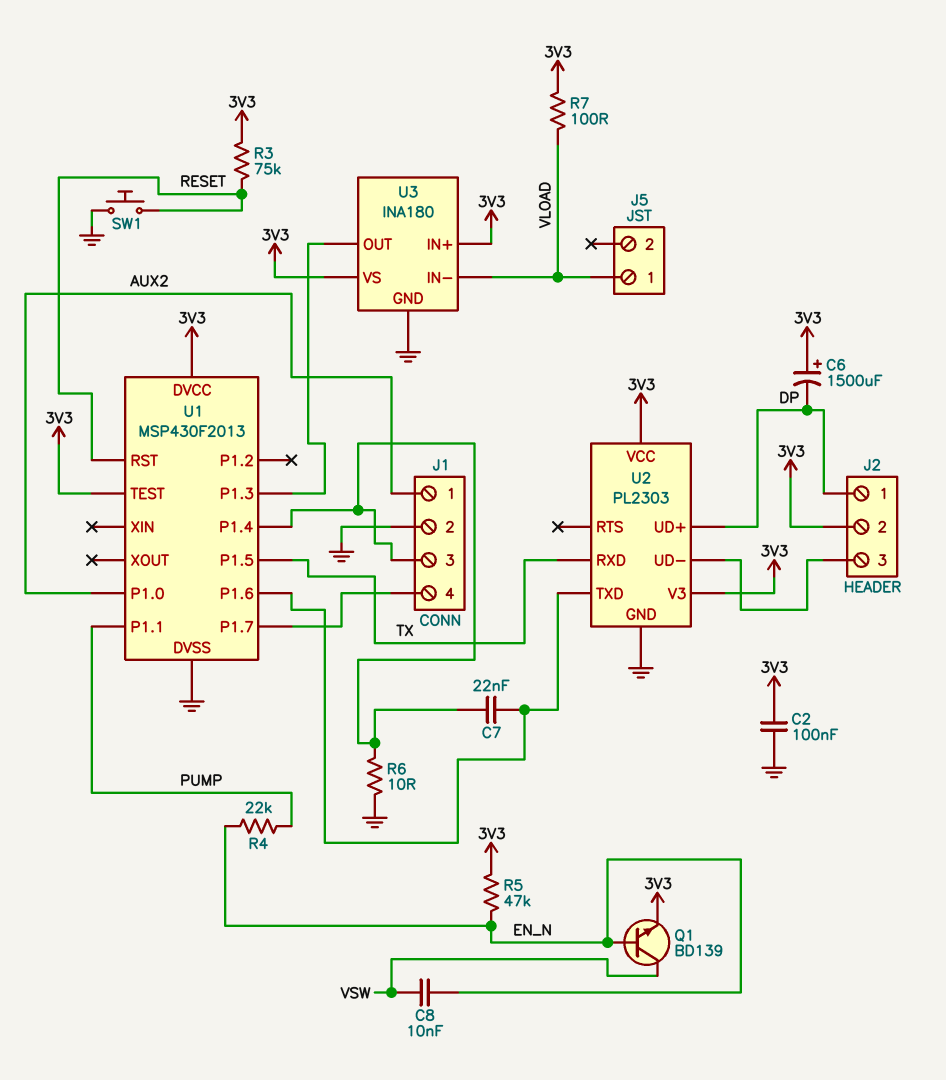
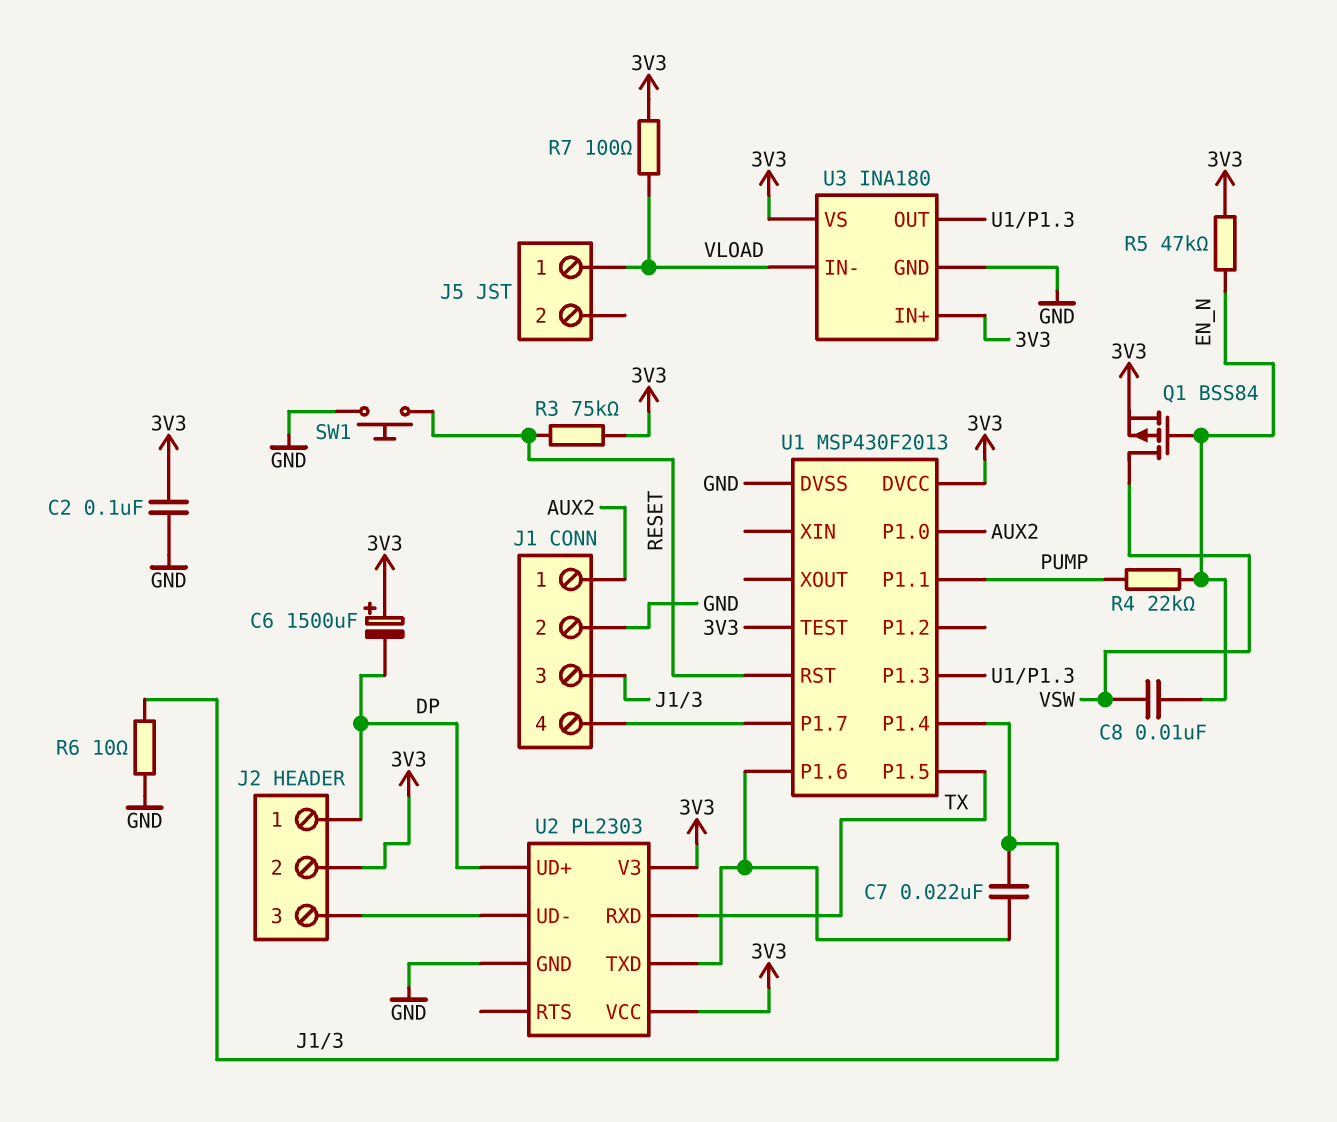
Q1: NPN BD139 (B EN_N, C VSW, E 3V3) -> PMOS BSS84 (G EN_N, D VSW, S 3V3)

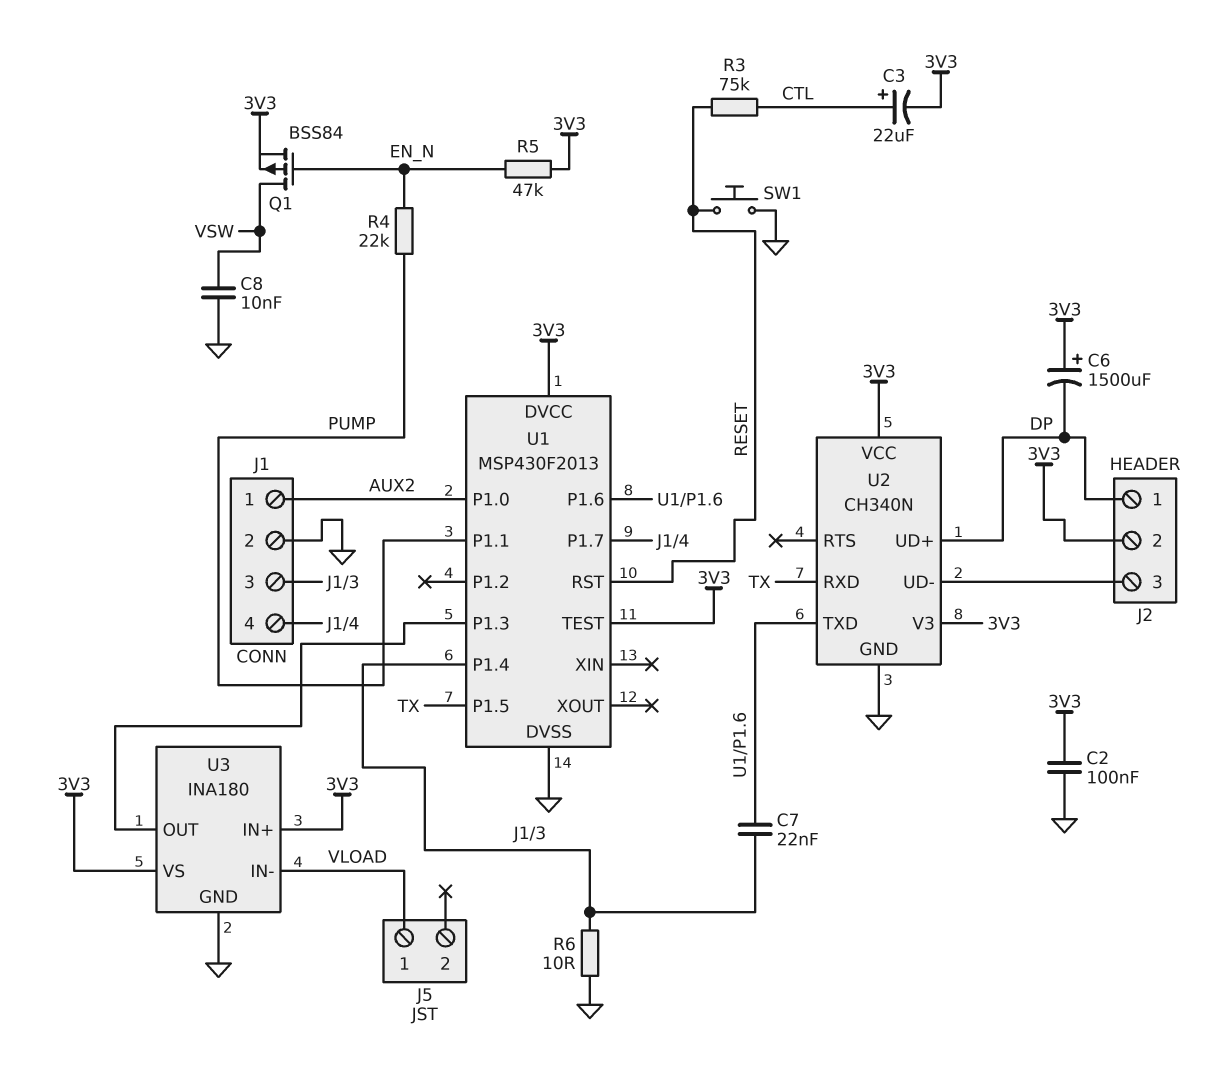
C3: none -> 22uF (plus CTL, minus 3V3)
C8: 10nF (EN_N, VSW) -> 10nF (GND, VSW)
R3: 75k (3V3, RESET) -> 75k (CTL, RESET)
R7: 100 (3V3, VLOAD) -> none
U2: PL2303 -> CH340N

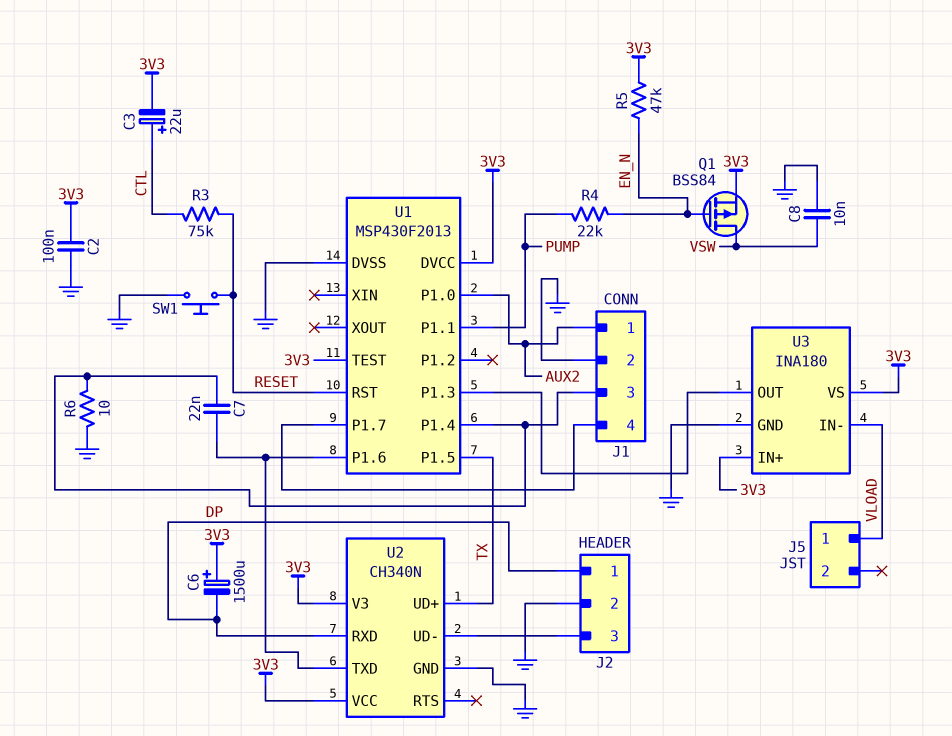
J2 pin 2: 3V3 -> GND
U2 pin RXD: TX -> DP
U2 pin UD+: DP -> TX

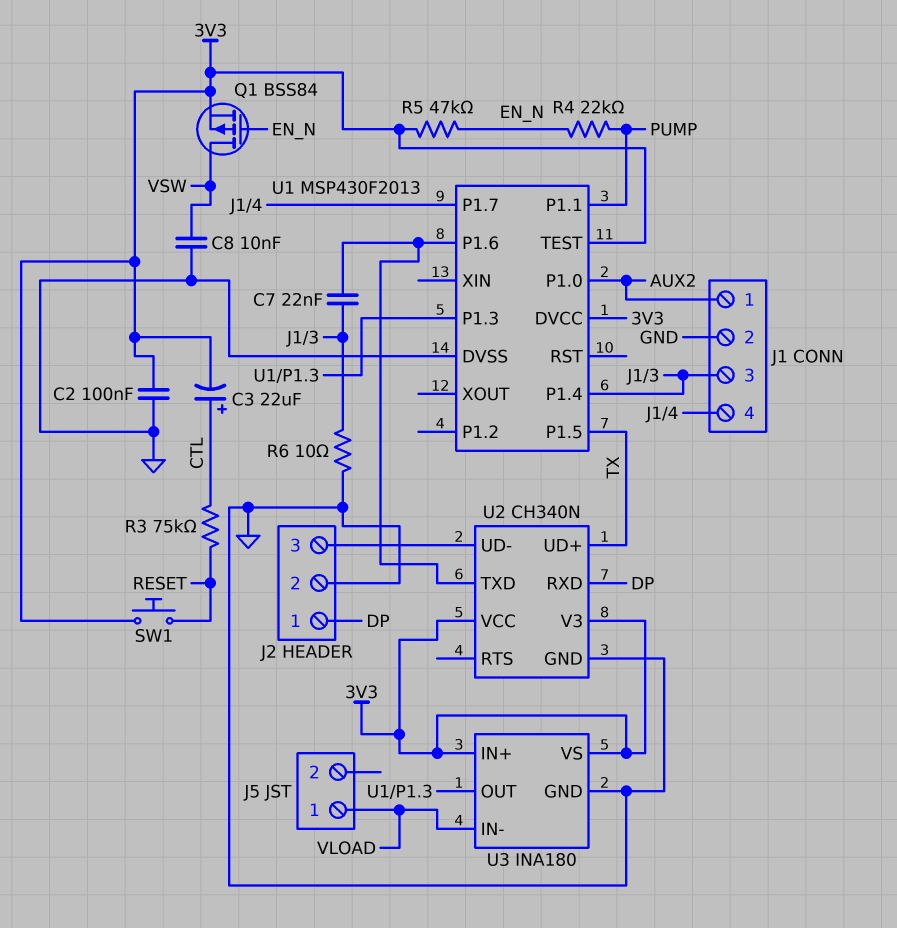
C6: 1500uF (plus 3V3, minus DP) -> none
SW1: button (GND, RESET) -> button (3V3, RESET)
U1 pin RST: RESET -> none

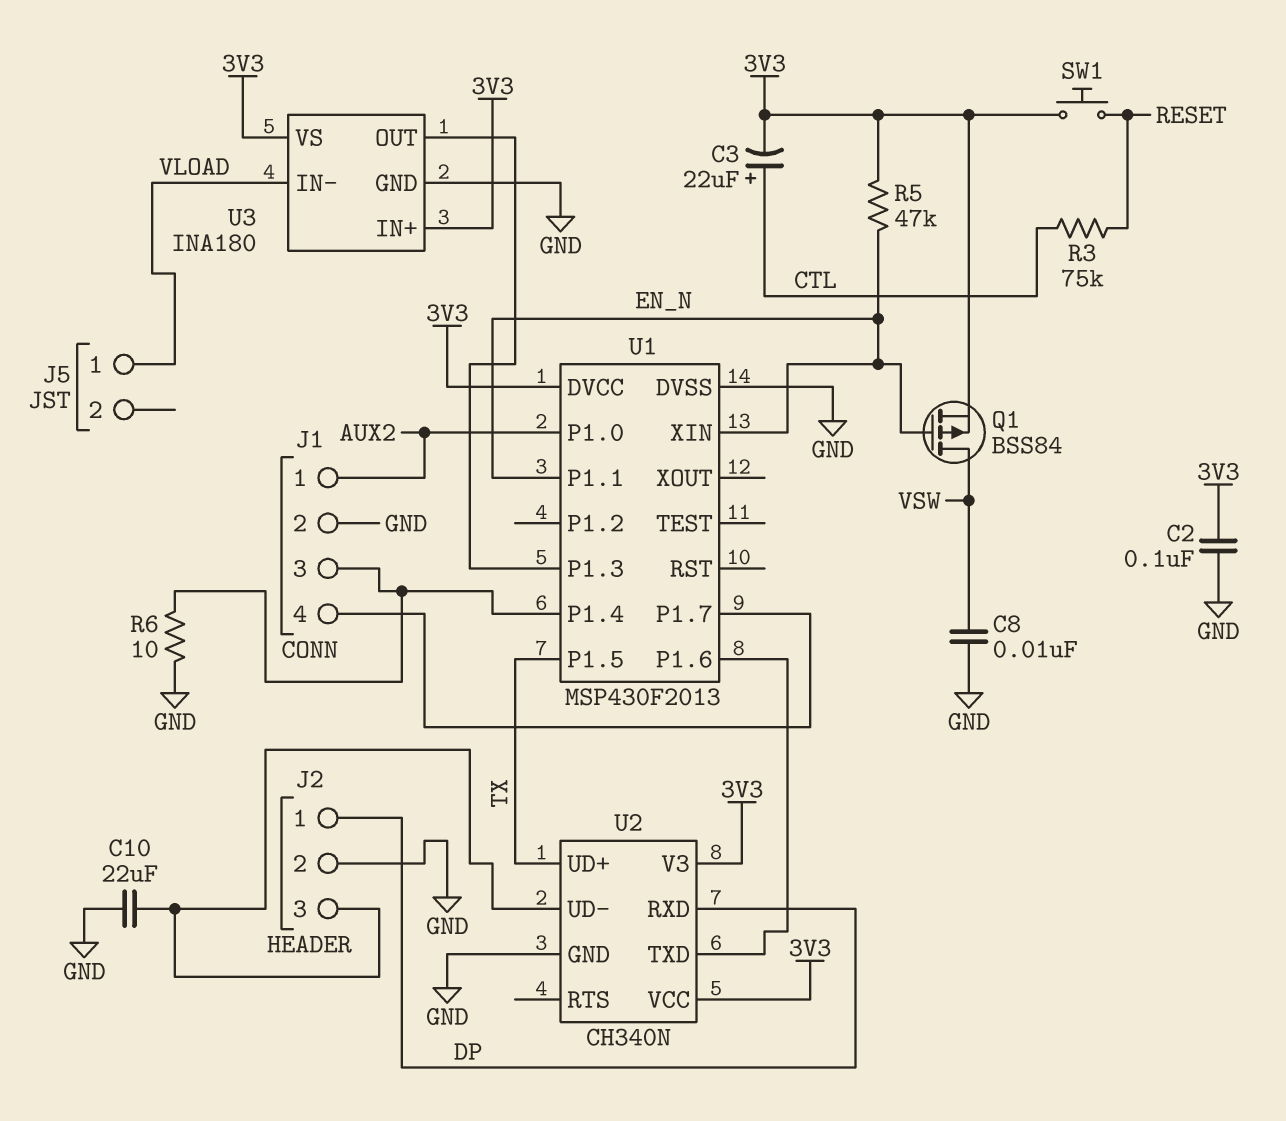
C7: 22nF (J1/3, U1/P1.6) -> none
C10: none -> 22uF (GND, J2/3)
R4: 22k (EN_N, PUMP) -> none
U1 pin P1.1: PUMP -> EN_N
U1 pin TEST: 3V3 -> none
U1 pin XIN: none -> EN_N

